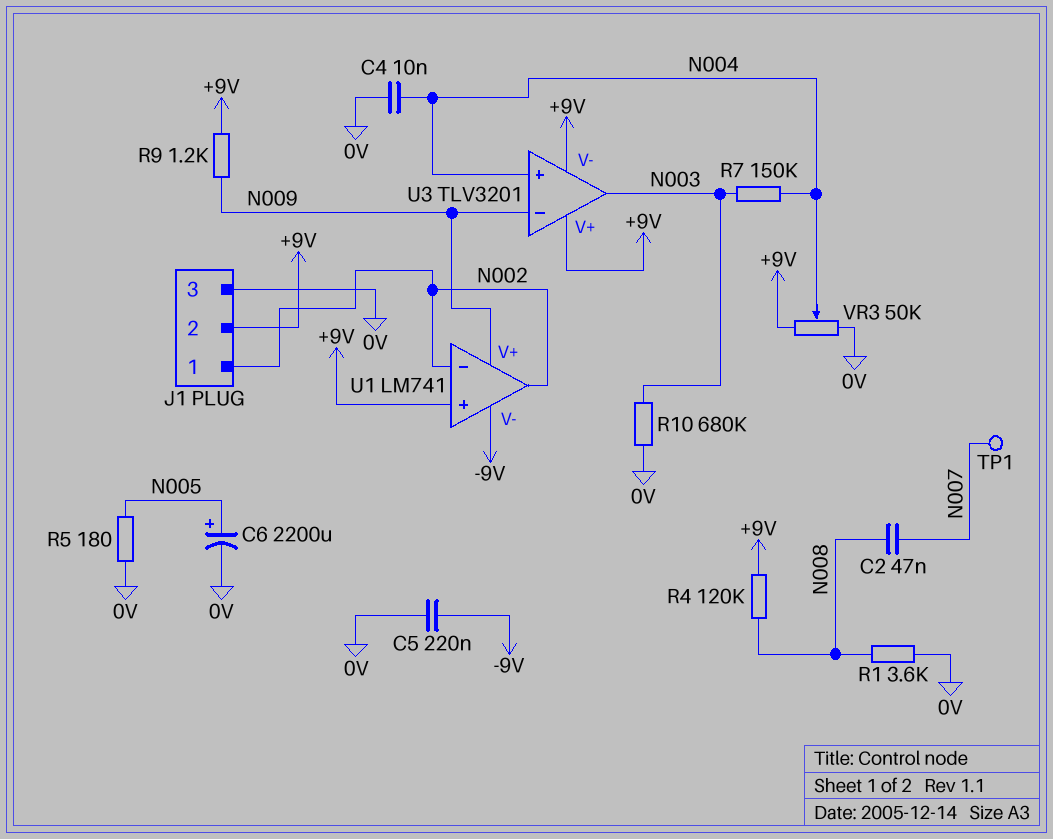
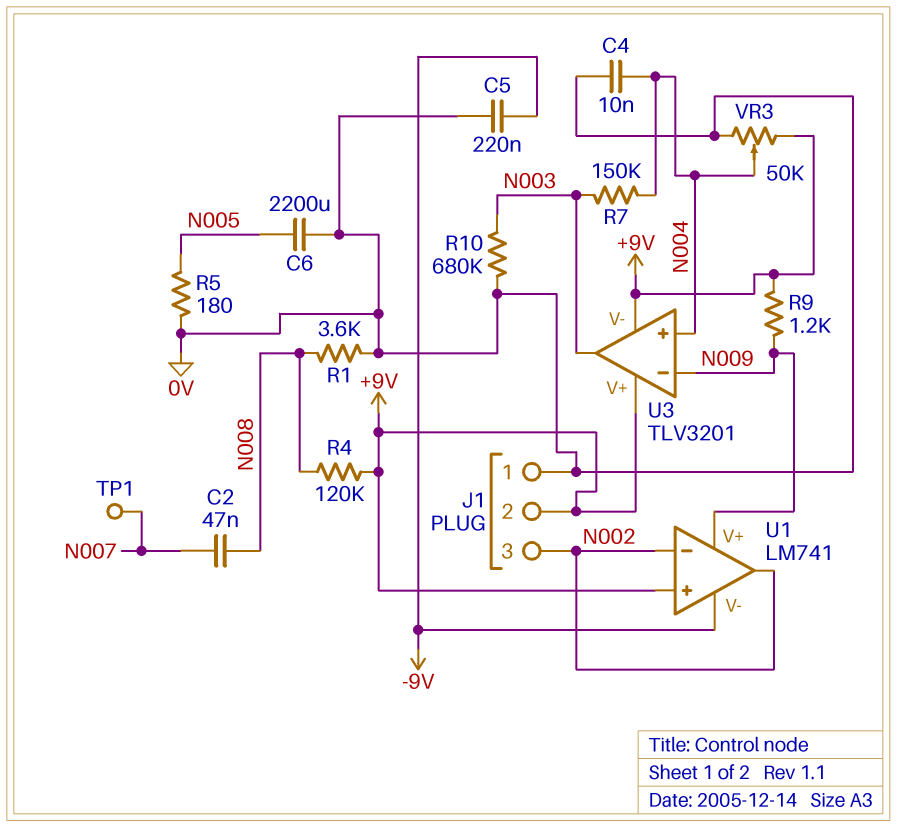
C6: 2200uF (plus N005, minus 0V) -> 2200uF (0V, N005)
J1 pin 1: N002 -> 0V
J1 pin 3: 0V -> N002

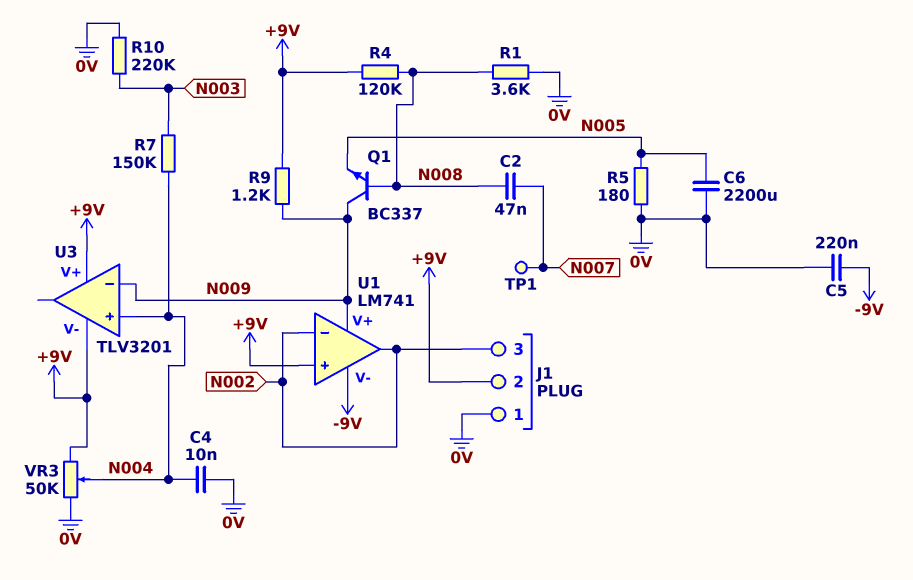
Q1: none -> NPN BC337 (B N008, C N009, E N005)
R10: 680k (0V, N003) -> 220k (0V, N003)
U3 pin out: N003 -> none

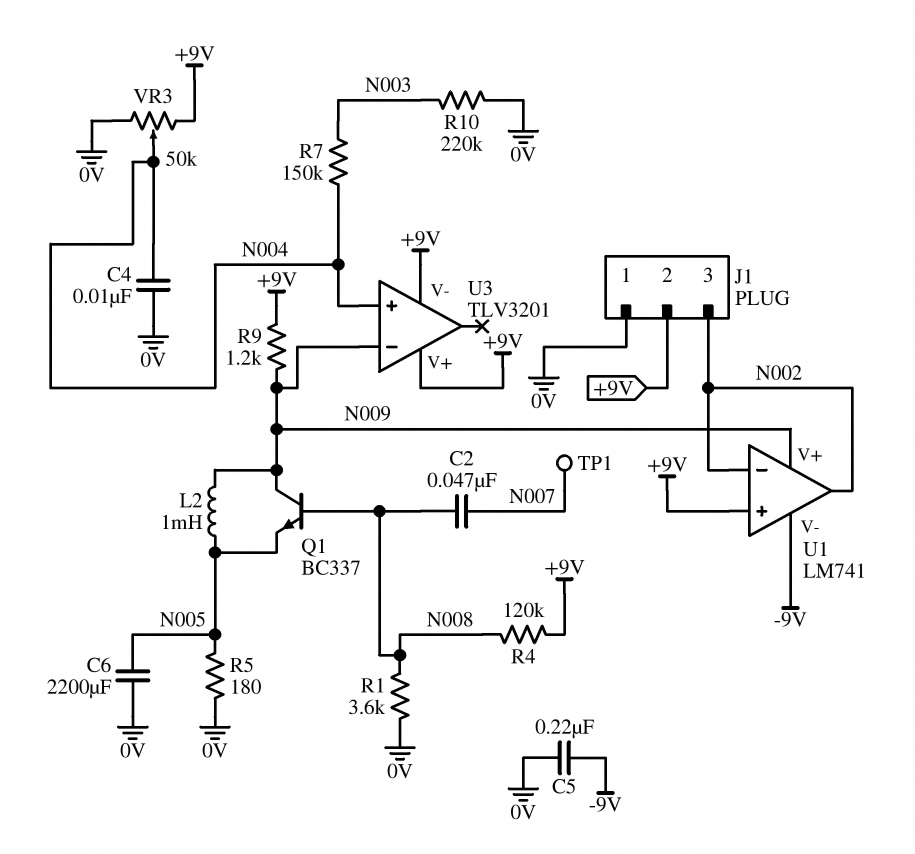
L2: none -> 1mH (N005, N009)

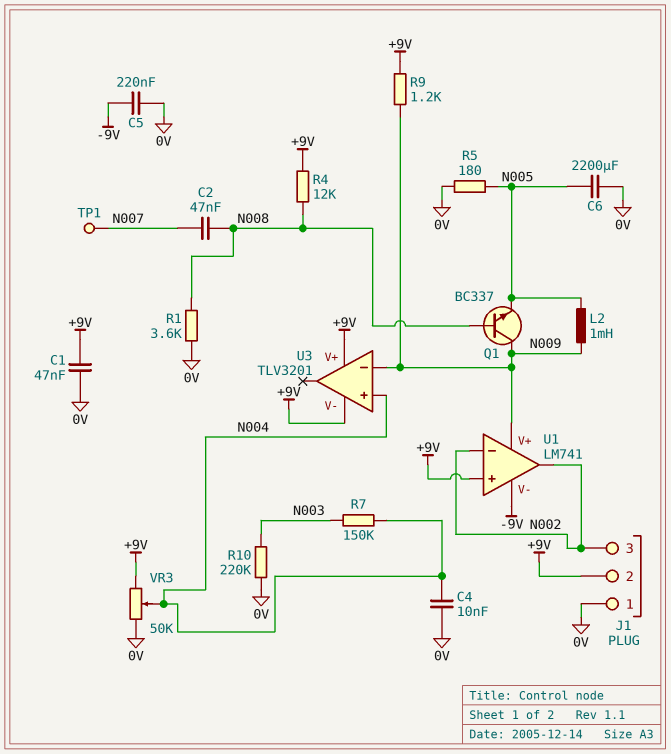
C1: none -> 47nF (+9V, 0V)
R4: 120k (+9V, N008) -> 12k (+9V, N008)

